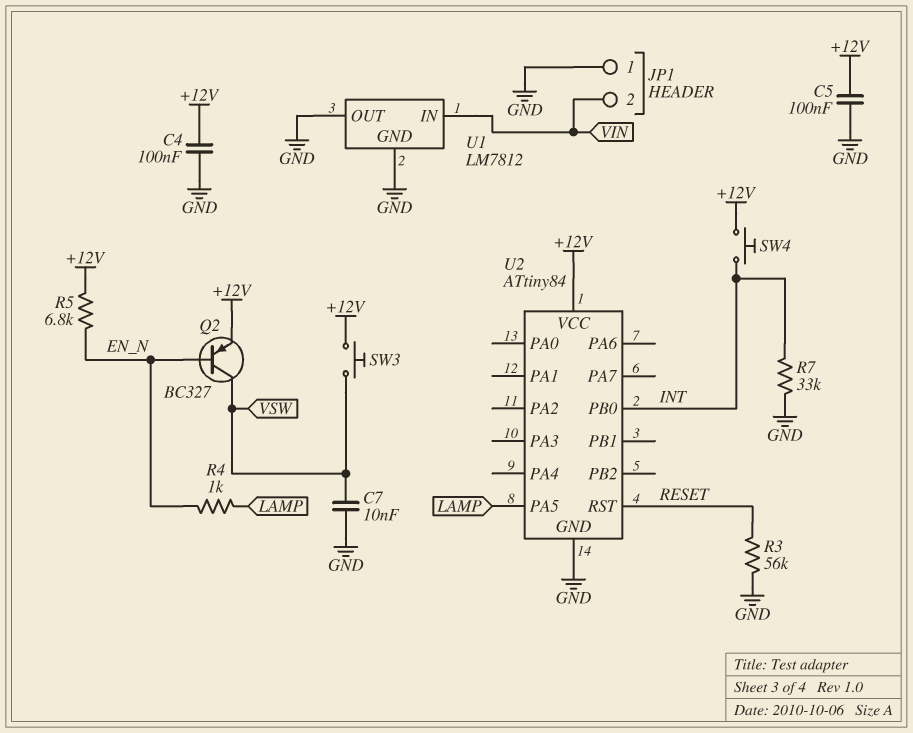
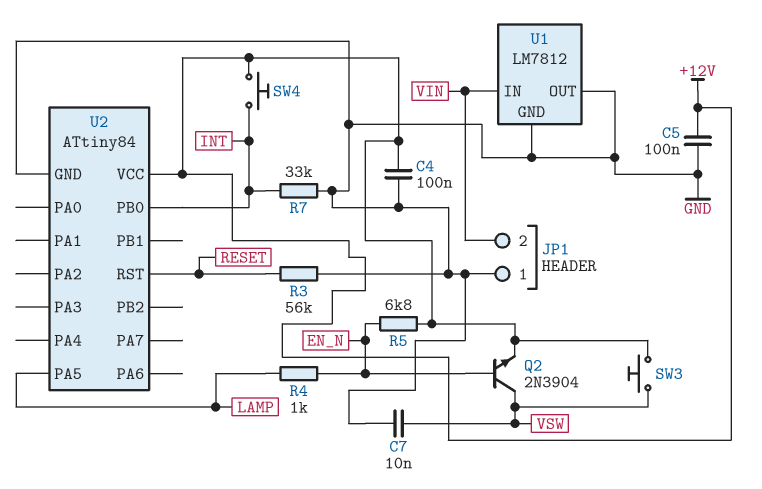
Q2: PNP BC327 (B EN_N, C VSW, E +12V) -> NPN 2N3904 (B EN_N, C VSW, E +12V)

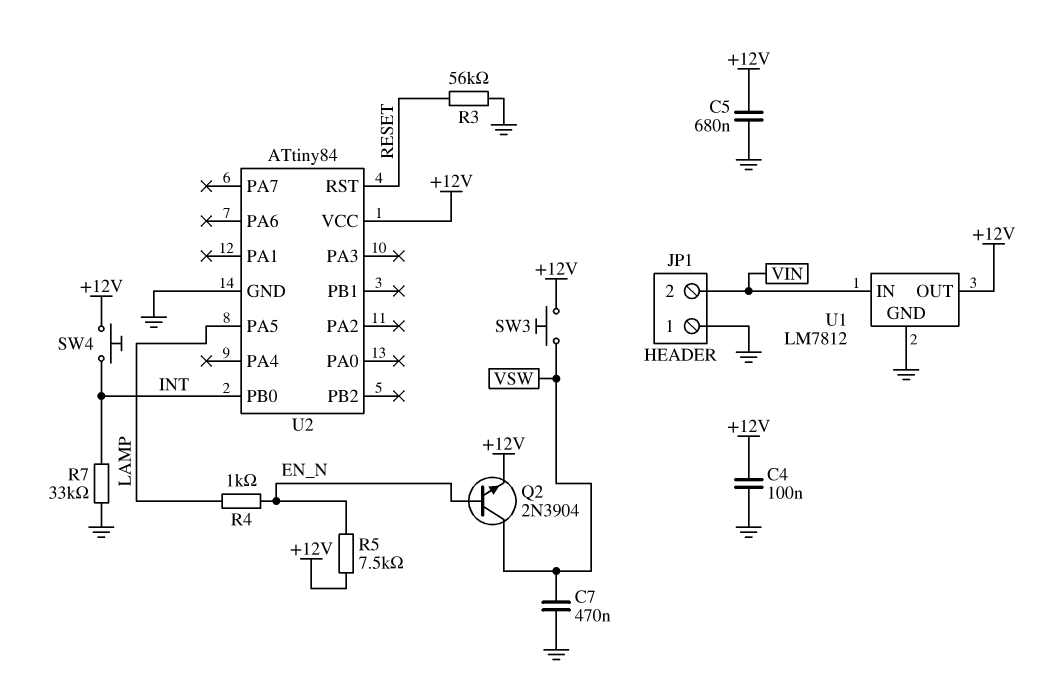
C5: 100nF (+12V, GND) -> 680nF (+12V, GND)
C7: 10nF (GND, VSW) -> 470nF (GND, VSW)
R5: 6.8k (+12V, EN_N) -> 7.5k (+12V, EN_N)
U1 pin OUT: GND -> +12V

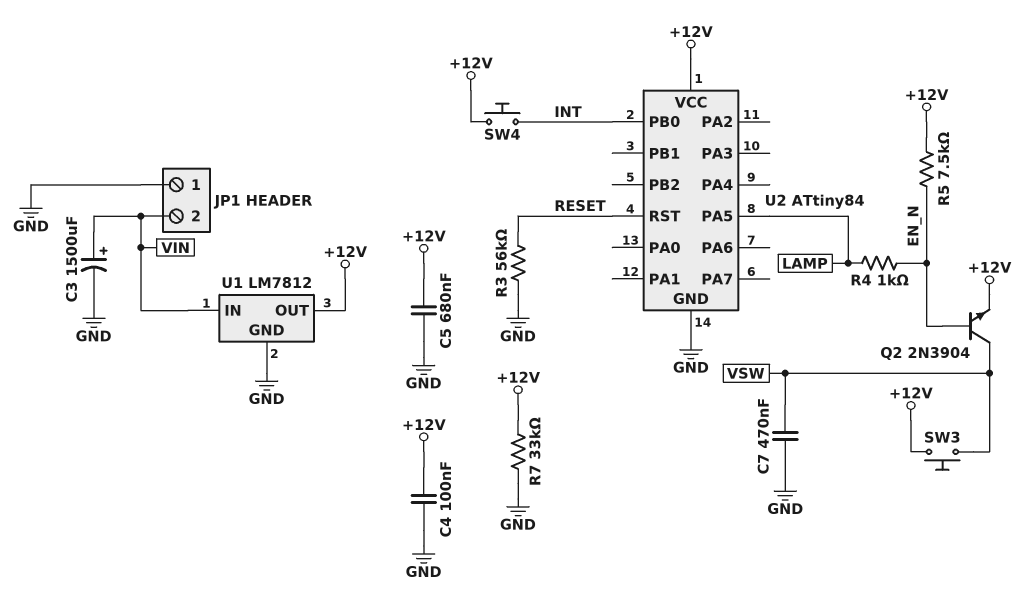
C3: none -> 1500uF (plus VIN, minus GND)
R7: 33k (GND, INT) -> 33k (+12V, GND)

